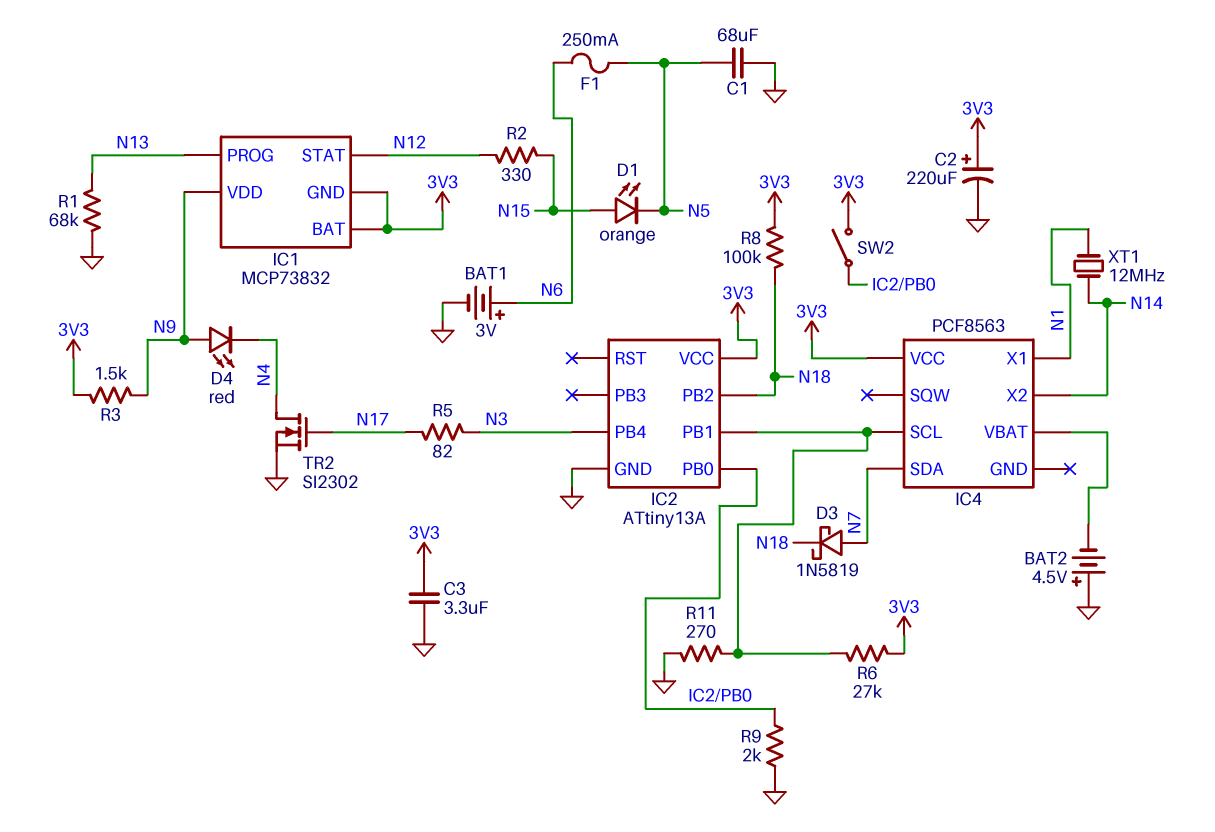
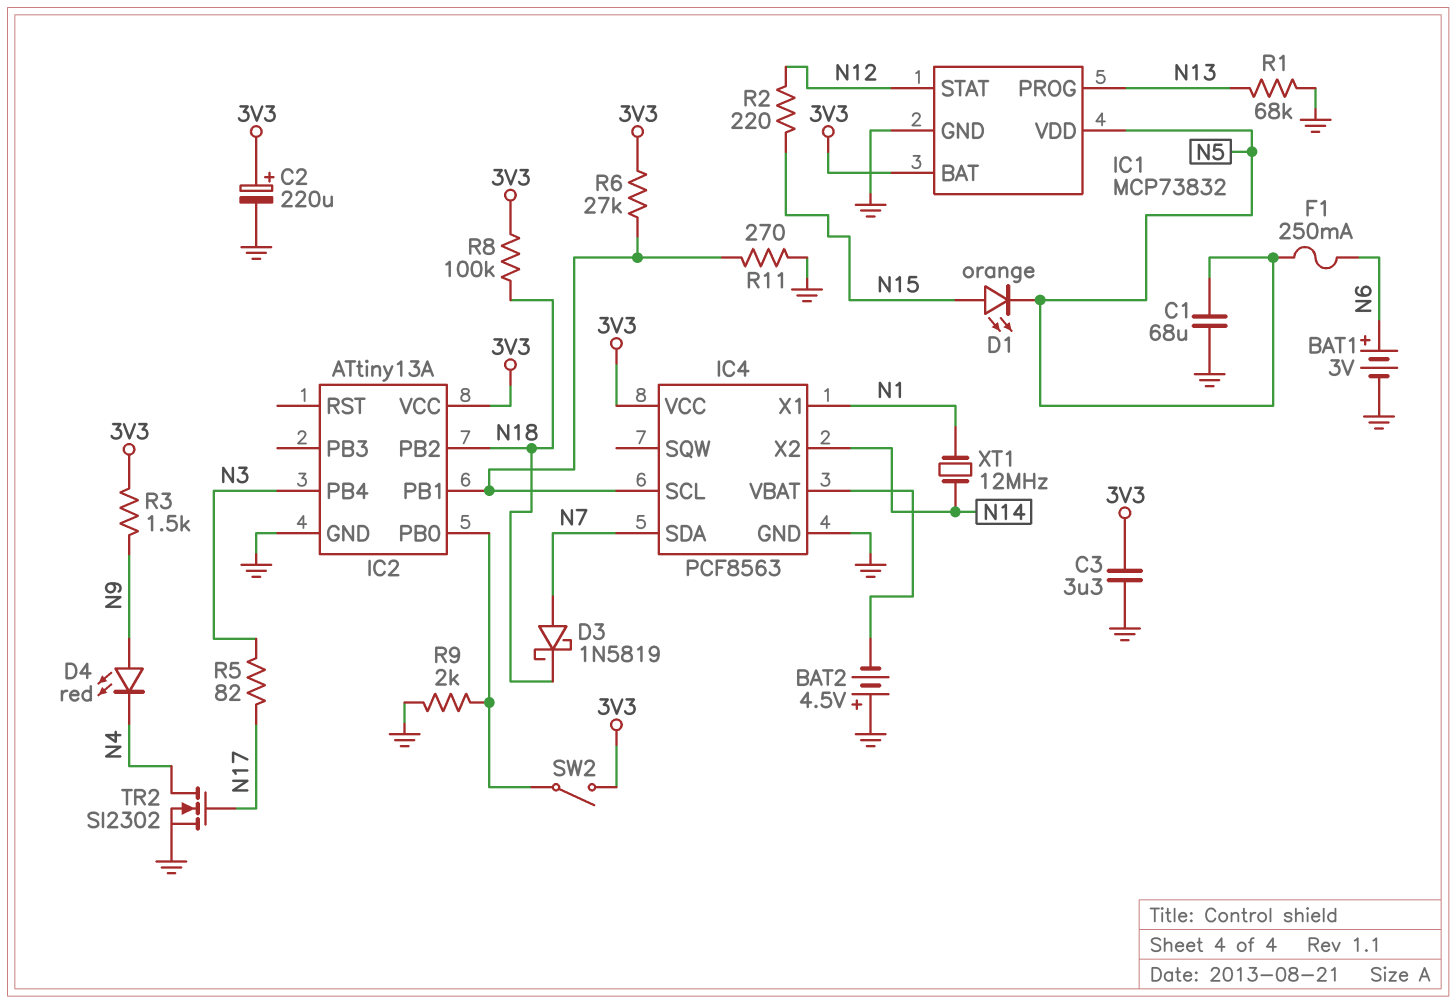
IC1 pin GND: 3V3 -> GND
IC1 pin VDD: N9 -> N5
IC4 pin GND: none -> GND
R2: 330 (N12, N15) -> 220 (N12, N15)

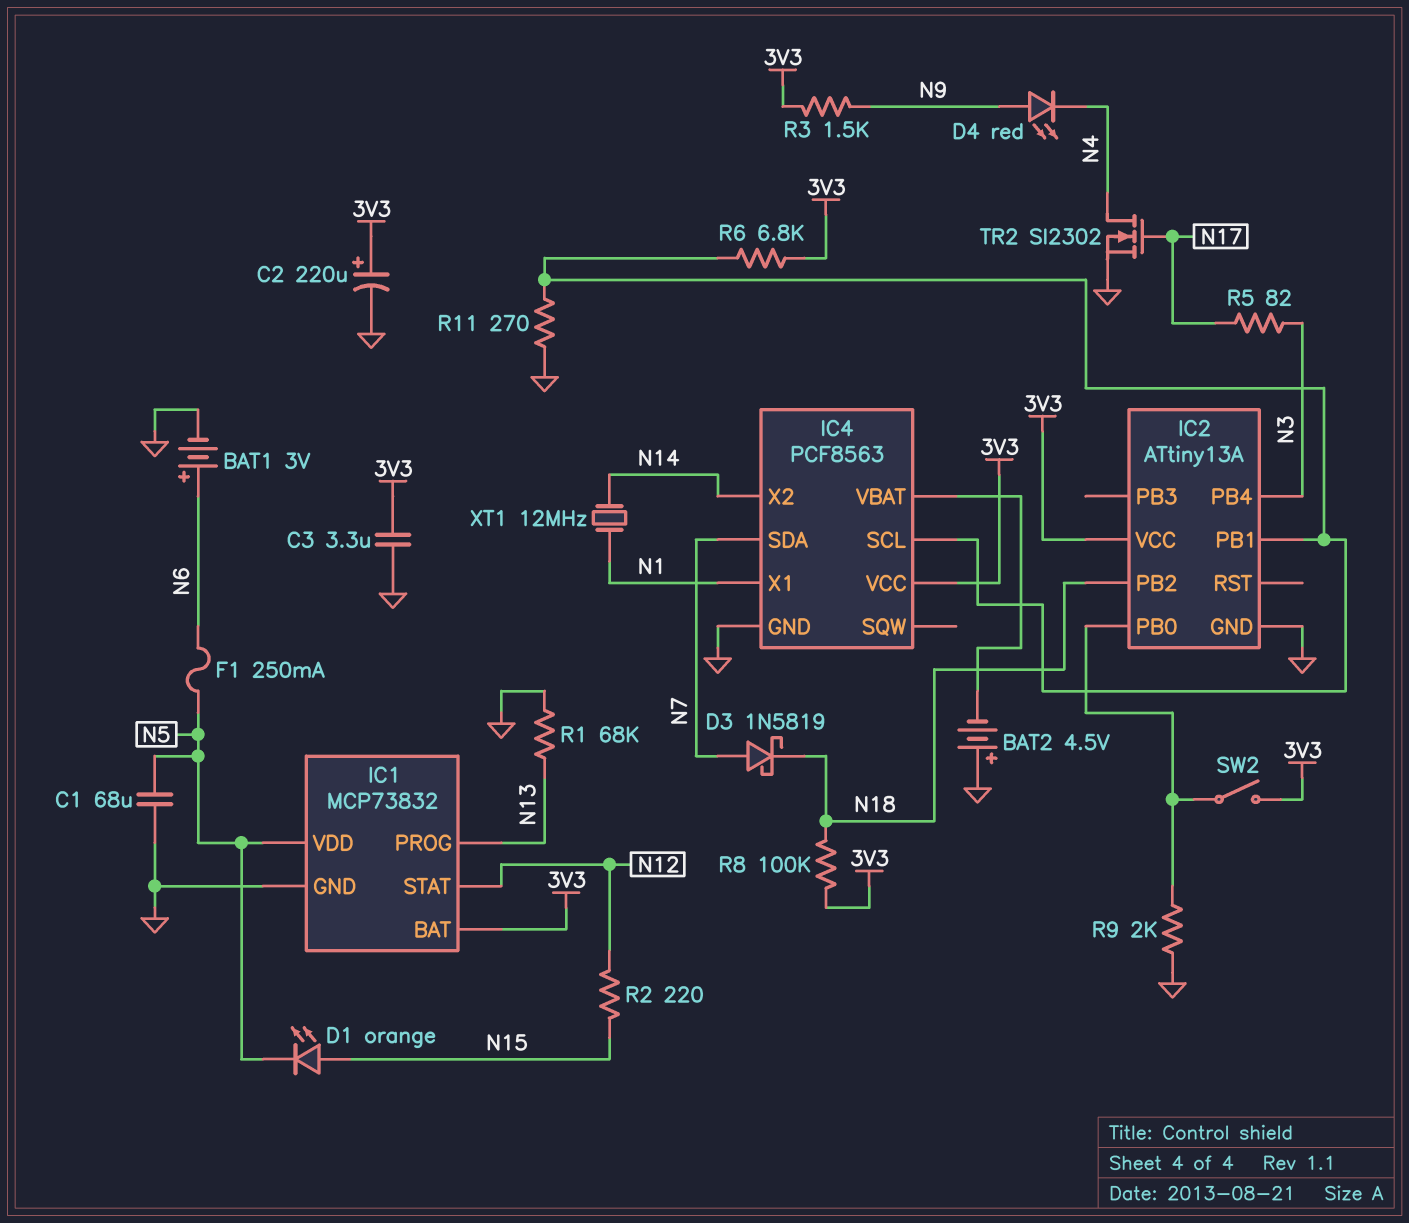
R6: 27k (3V3, IC2/PB1) -> 6.8k (3V3, IC2/PB1)

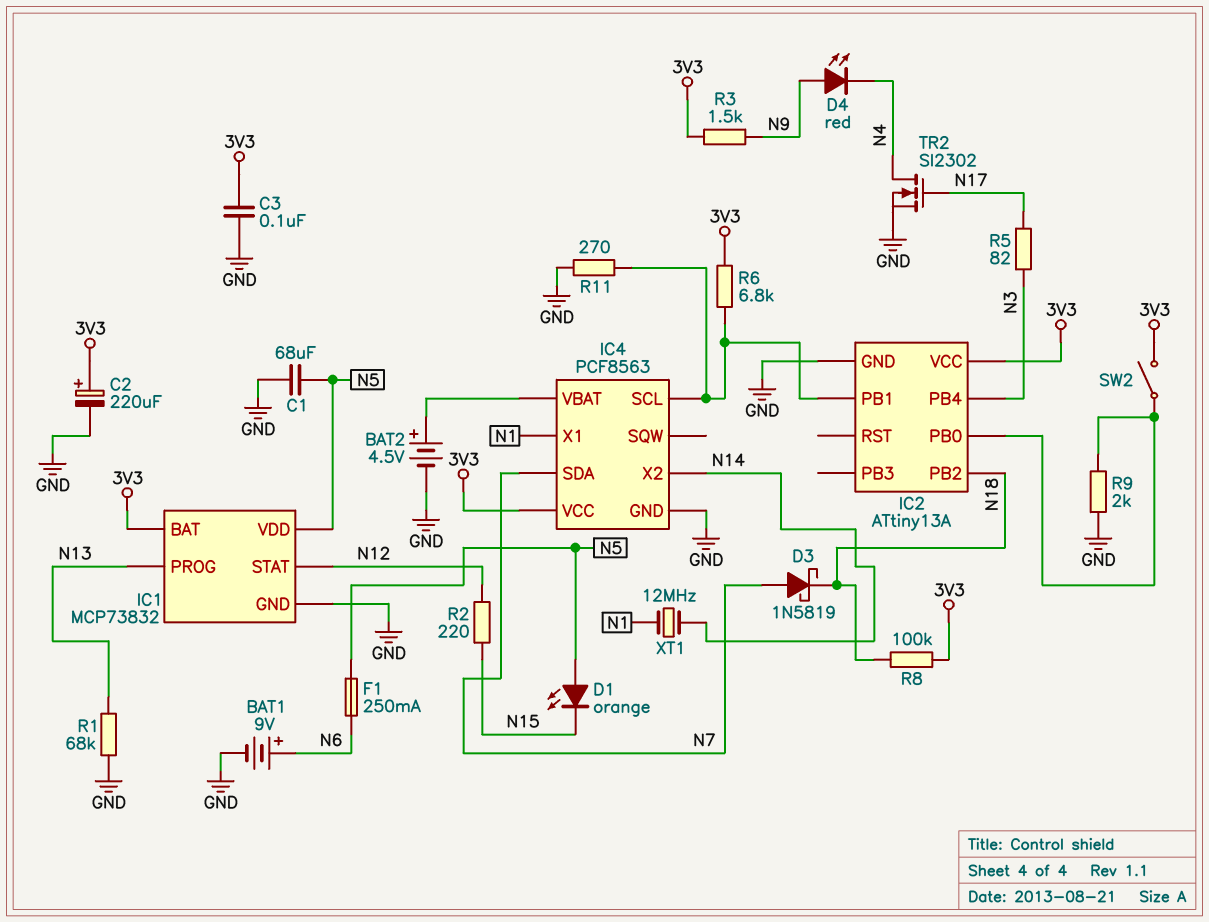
BAT1: 3V (plus N6, minus GND) -> 9V (plus N6, minus GND)
BAT2: 4.5V (plus GND, minus IC4/VBAT) -> 4.5V (plus IC4/VBAT, minus GND)
C3: 3.3uF (3V3, GND) -> 100nF (3V3, GND)
D1: LED orange (A N15, K N5) -> LED orange (A N5, K N15)

